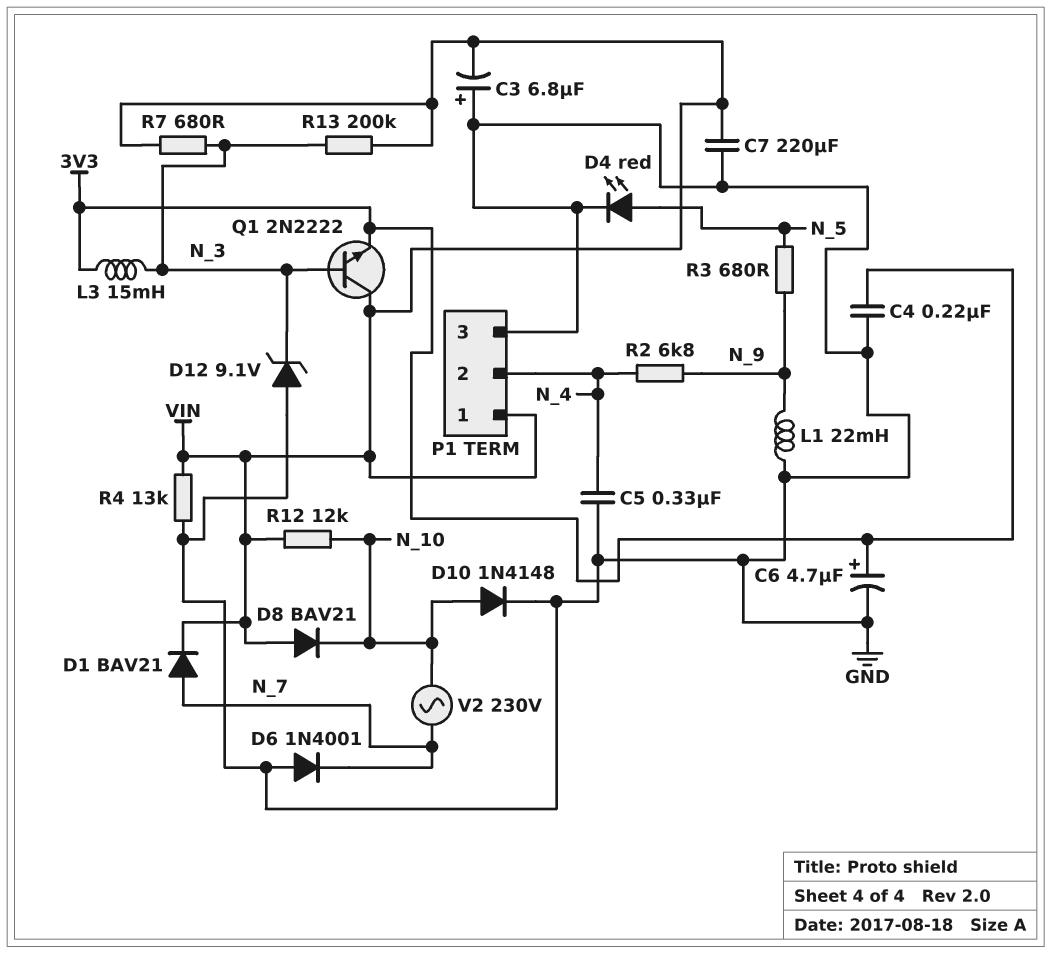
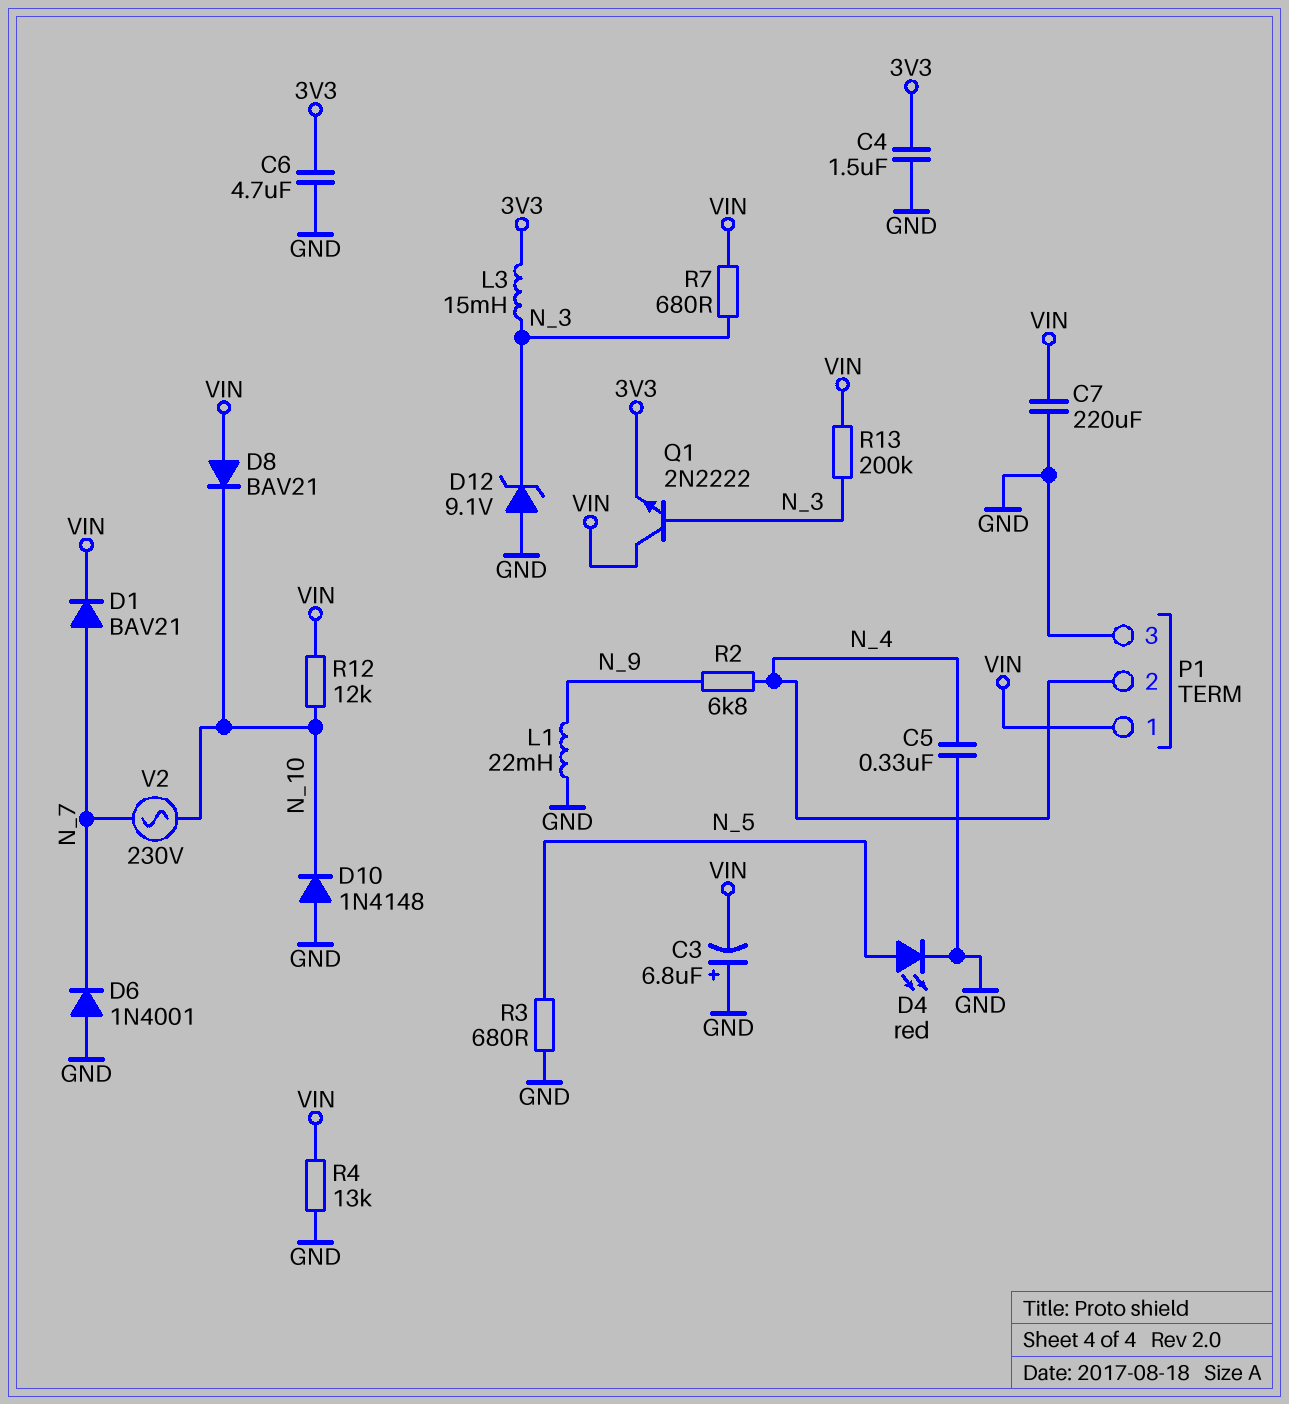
C4: 220nF (3V3, GND) -> 1.5uF (3V3, GND)
C6: 4.7uF (plus 3V3, minus GND) -> 4.7uF (3V3, GND)
D10: diode 1N4148 (A N_10, K GND) -> diode 1N4148 (A GND, K N_10)
R3: 680 (N_5, N_9) -> 680 (GND, N_5)

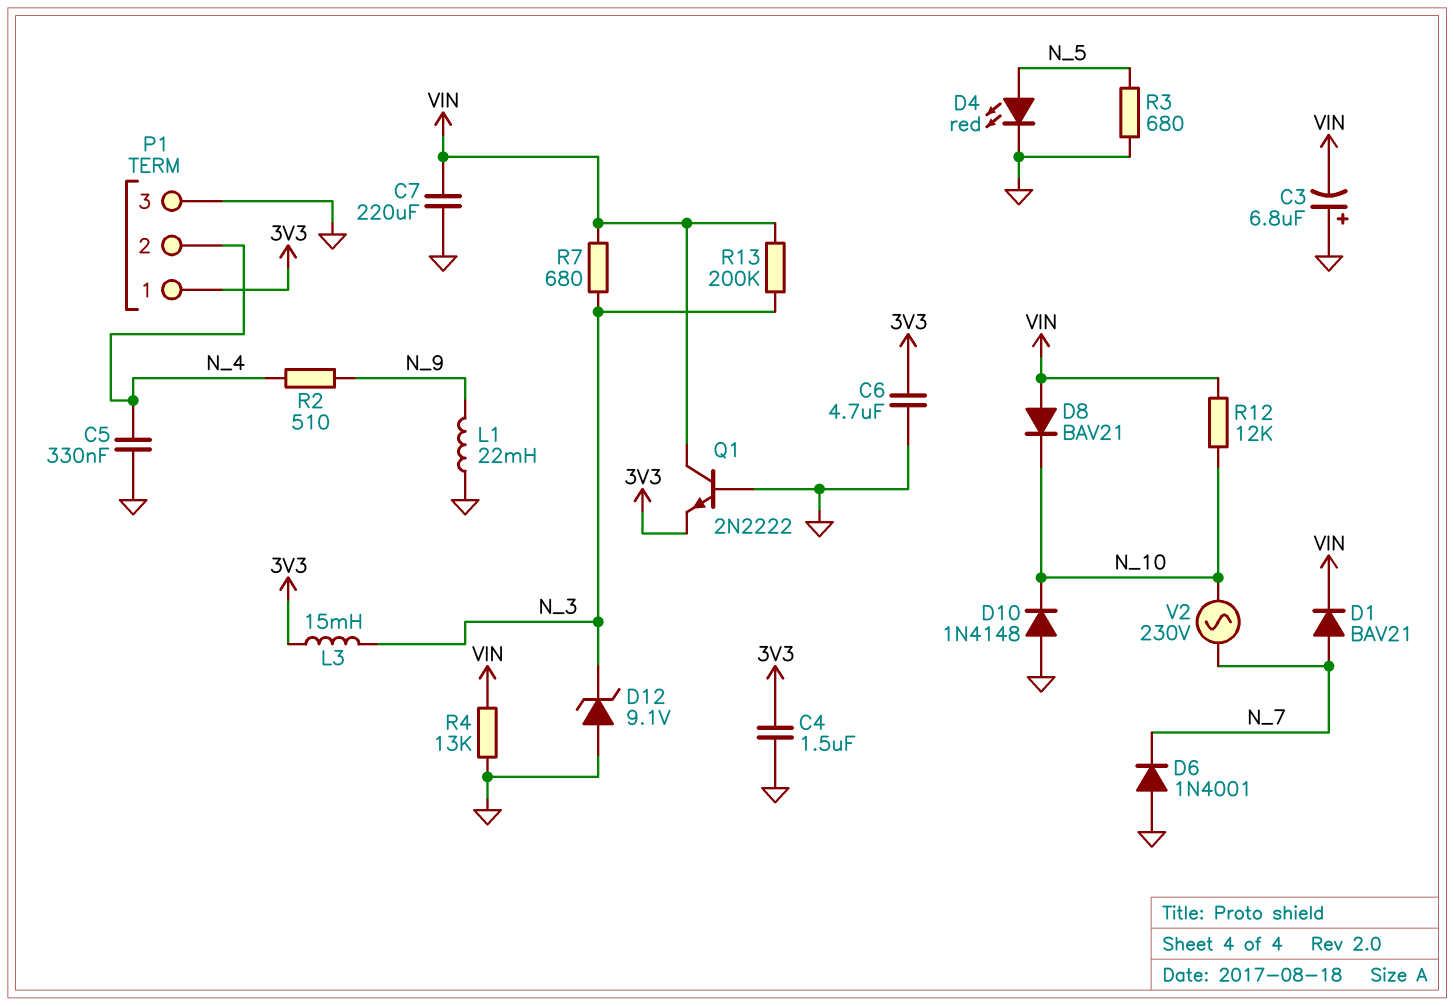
P1 pin 1: VIN -> 3V3
Q1: NPN 2N2222 (B N_3, C VIN, E 3V3) -> NPN 2N2222 (B GND, C VIN, E 3V3)
R2: 6.8k (N_4, N_9) -> 510 (N_4, N_9)

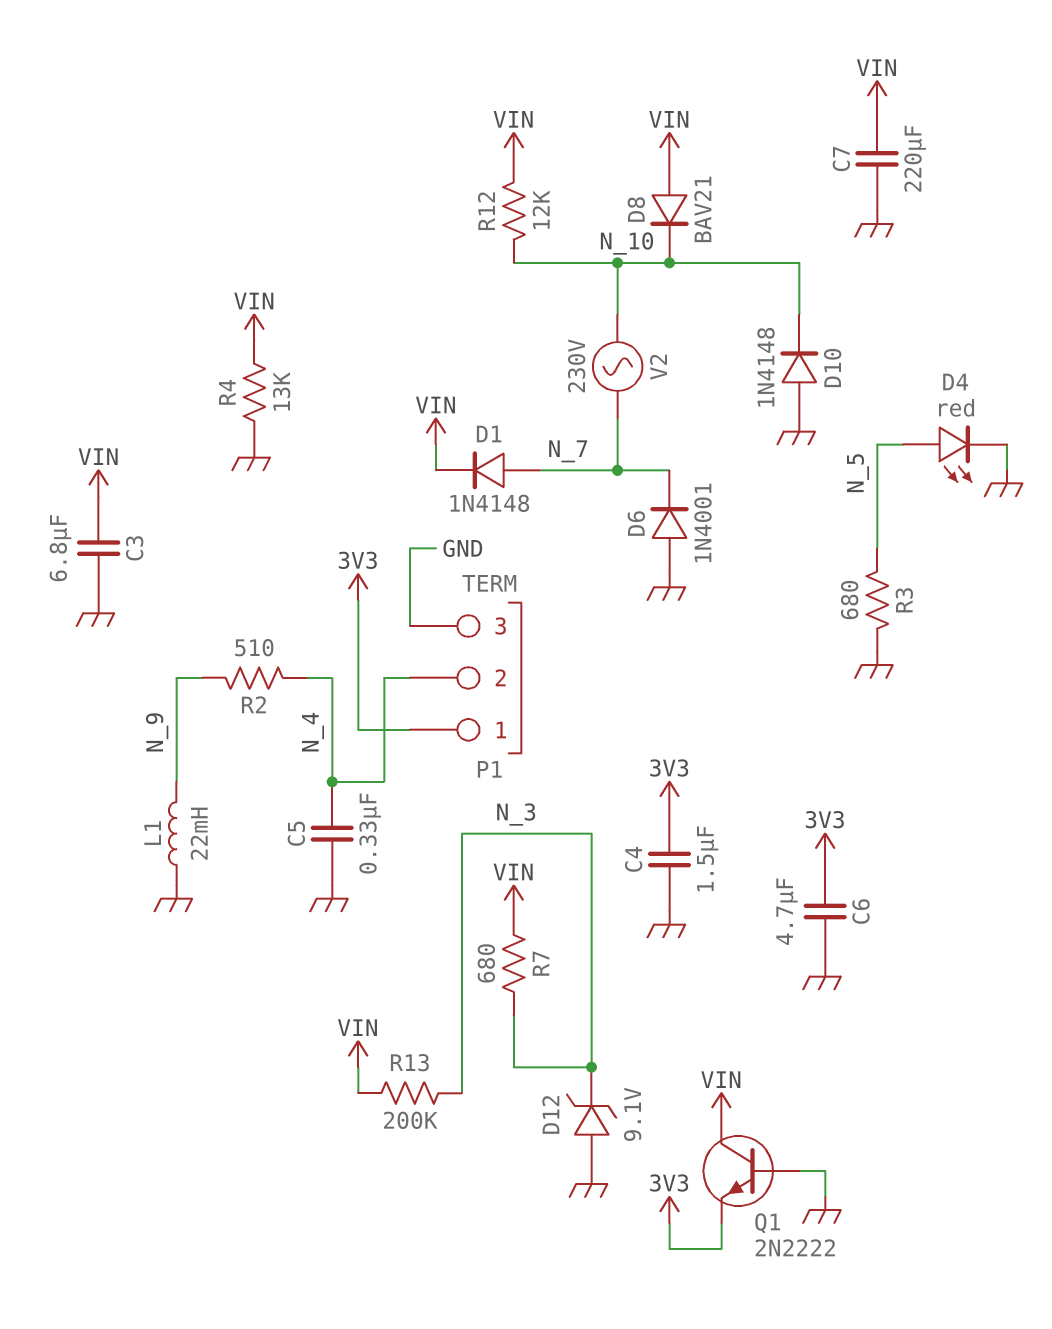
C3: 6.8uF (plus GND, minus VIN) -> 6.8uF (GND, VIN)
D1: diode BAV21 (A N_7, K VIN) -> diode 1N4148 (A N_7, K VIN)
L3: 15mH (3V3, N_3) -> none

